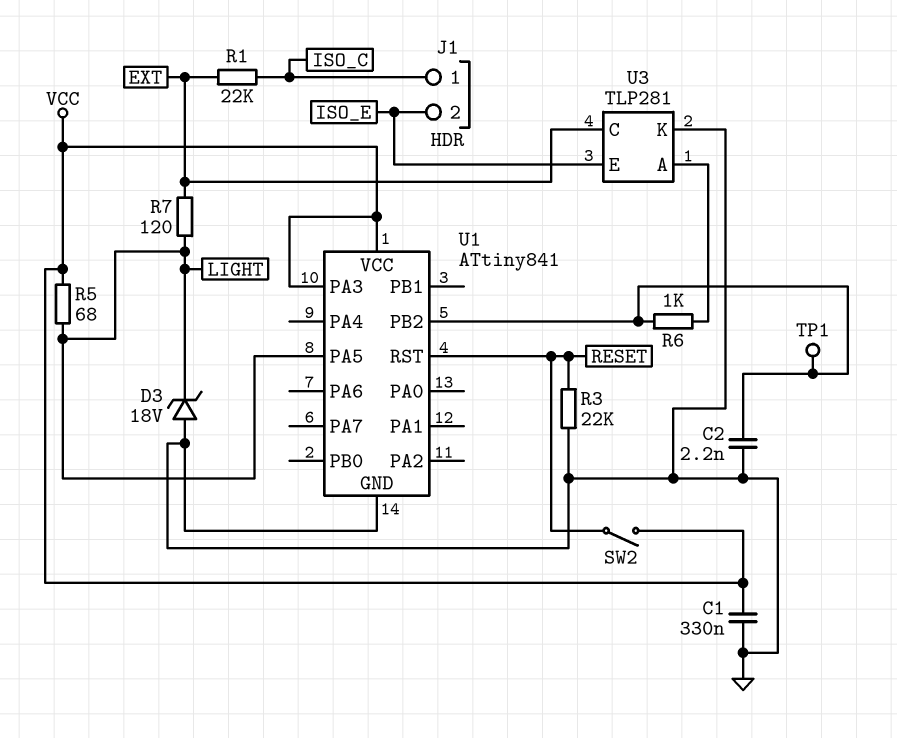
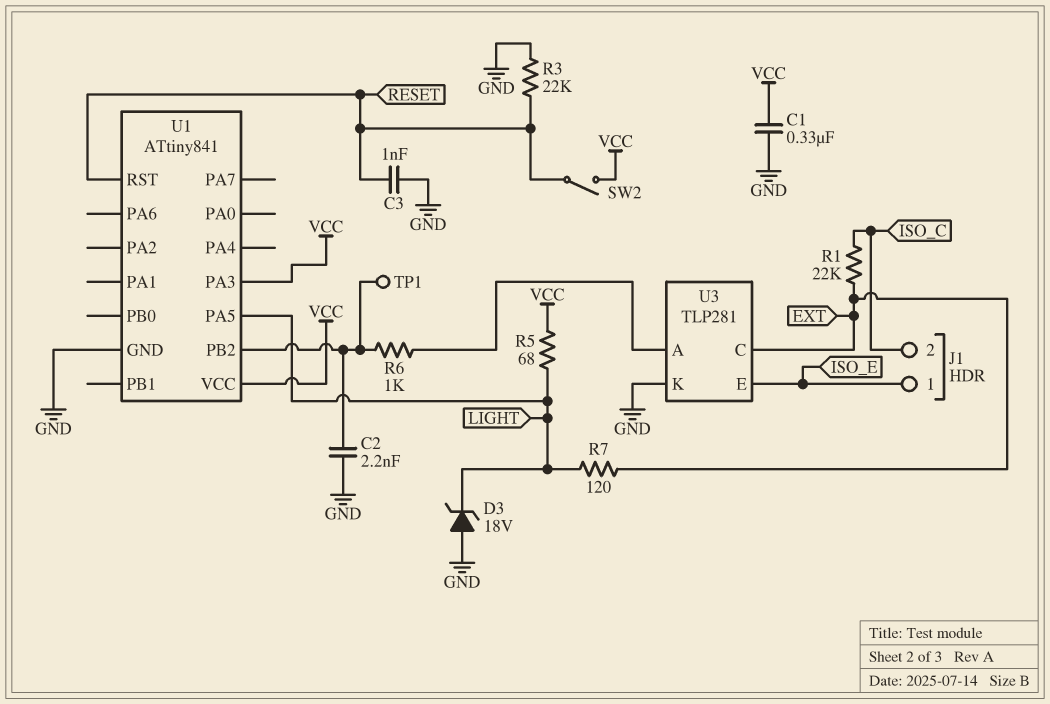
C3: none -> 1nF (GND, RESET)
J1 pin 1: ISO_C -> ISO_E
J1 pin 2: ISO_E -> ISO_C

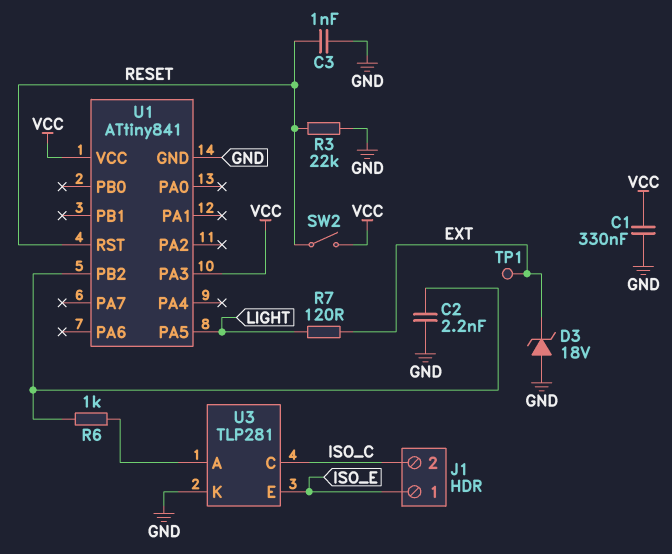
D3: zener 18V (A GND, K LIGHT) -> zener 18V (A GND, K EXT)
R1: 22k (EXT, ISO_C) -> none
R5: 68 (LIGHT, VCC) -> none
TP1: test point (U1/PB2) -> test point (EXT)
U3 pin C: EXT -> ISO_C

